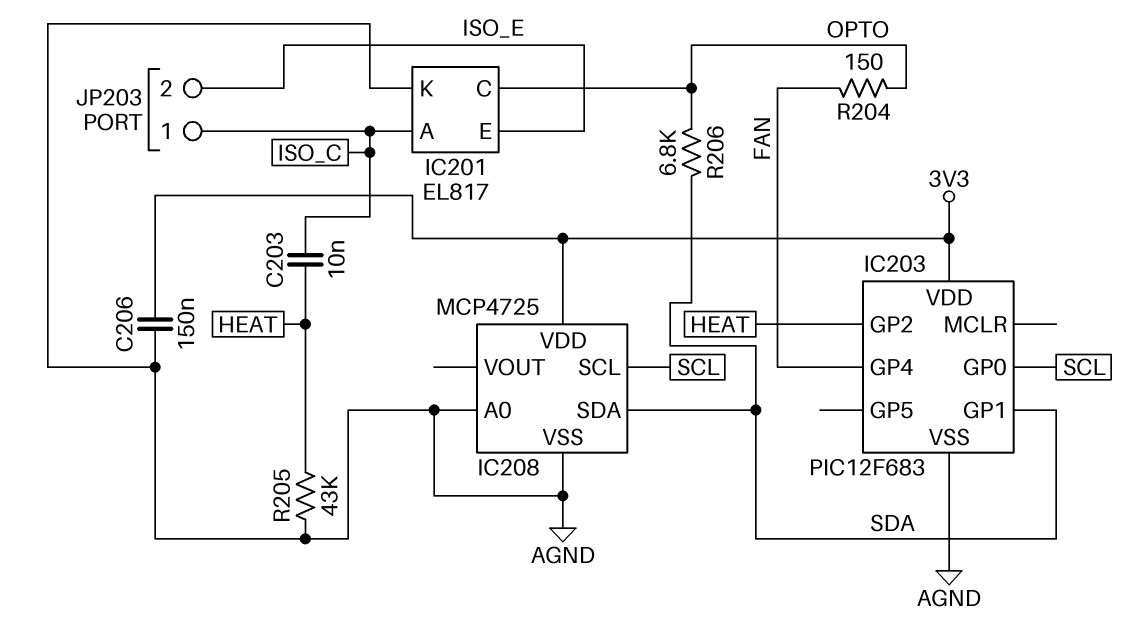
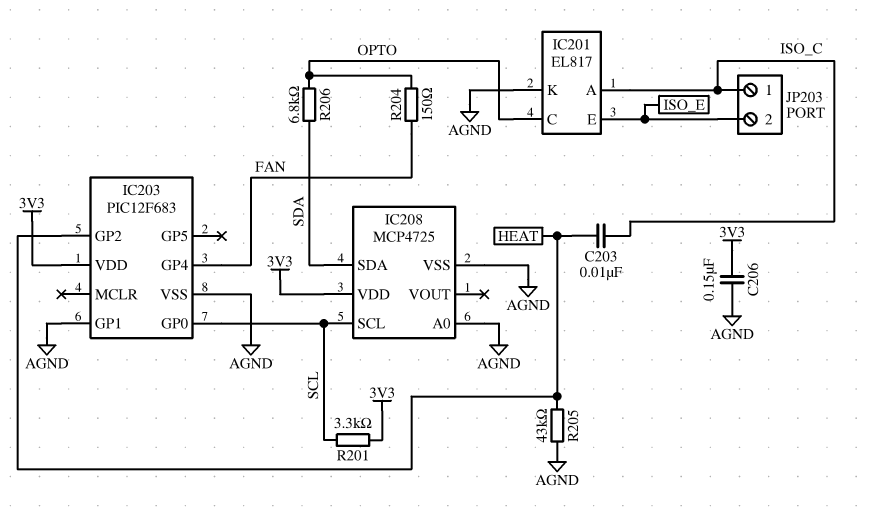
IC203 pin GP1: SDA -> AGND
R201: none -> 3.3k (3V3, SCL)

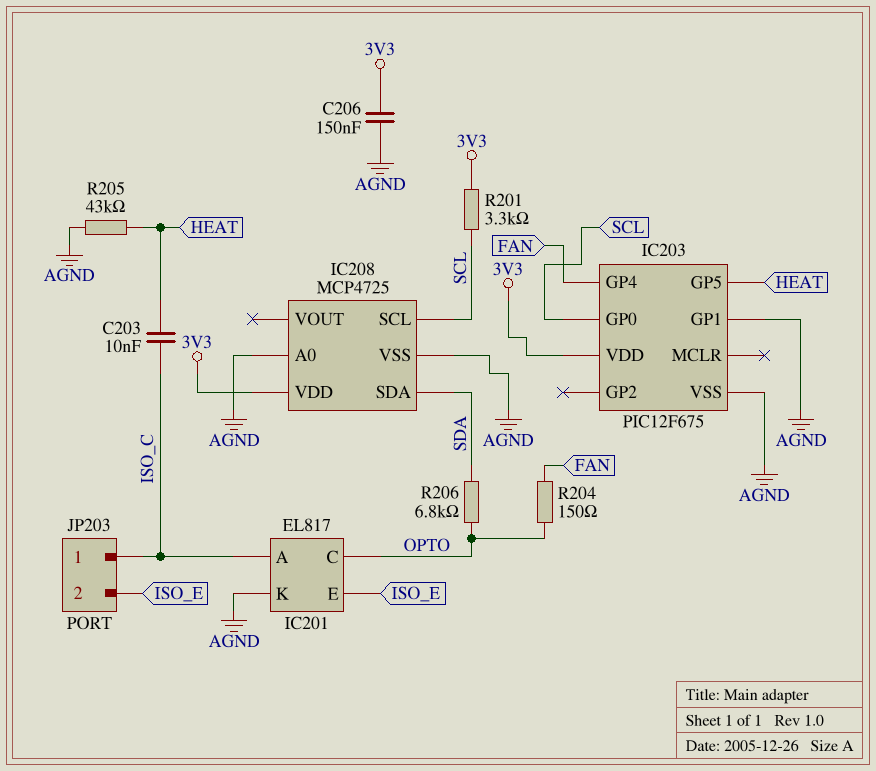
IC203: PIC12F683 -> PIC12F675
IC203 pin GP2: HEAT -> none
IC203 pin GP5: none -> HEAT

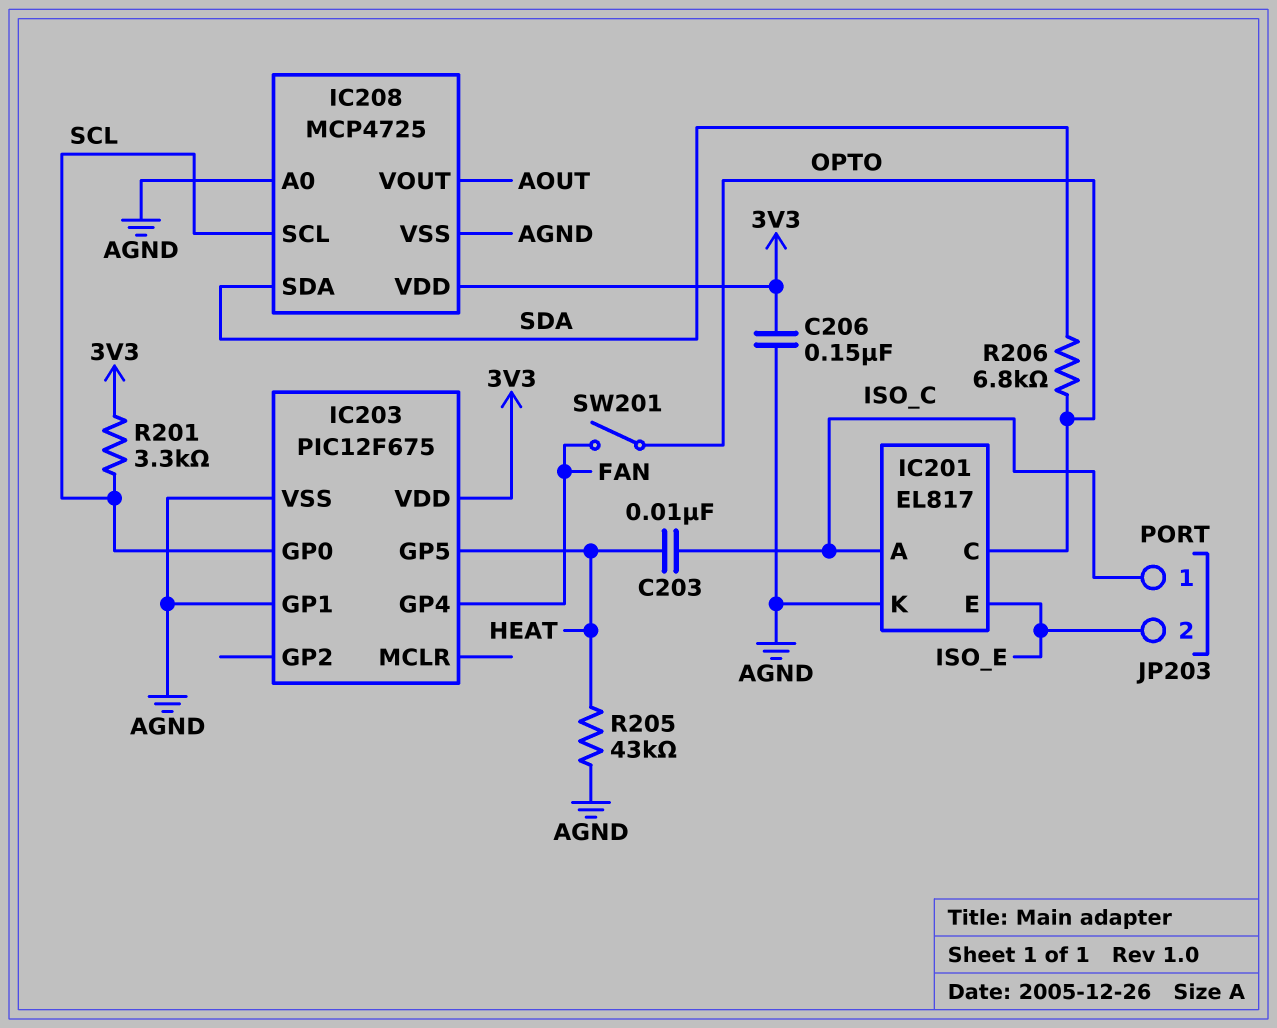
IC208 pin VOUT: none -> AOUT
R204: 150 (FAN, OPTO) -> none
SW201: none -> switch (FAN, OPTO)

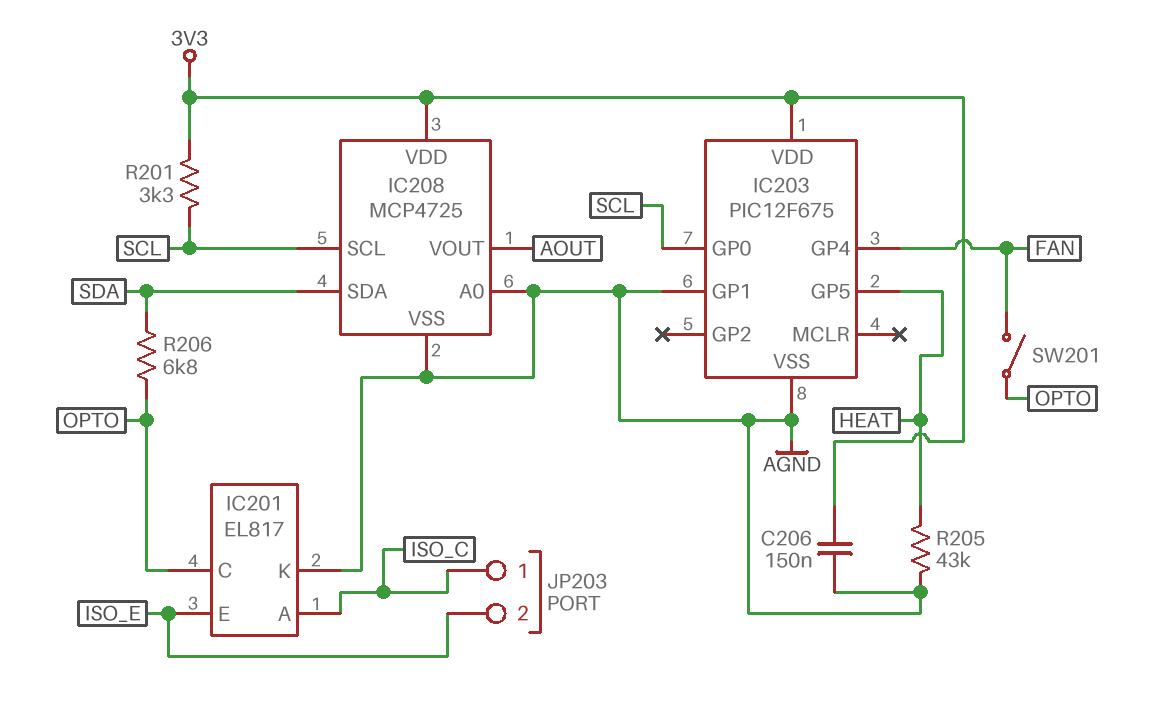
C203: 10nF (HEAT, ISO_C) -> none

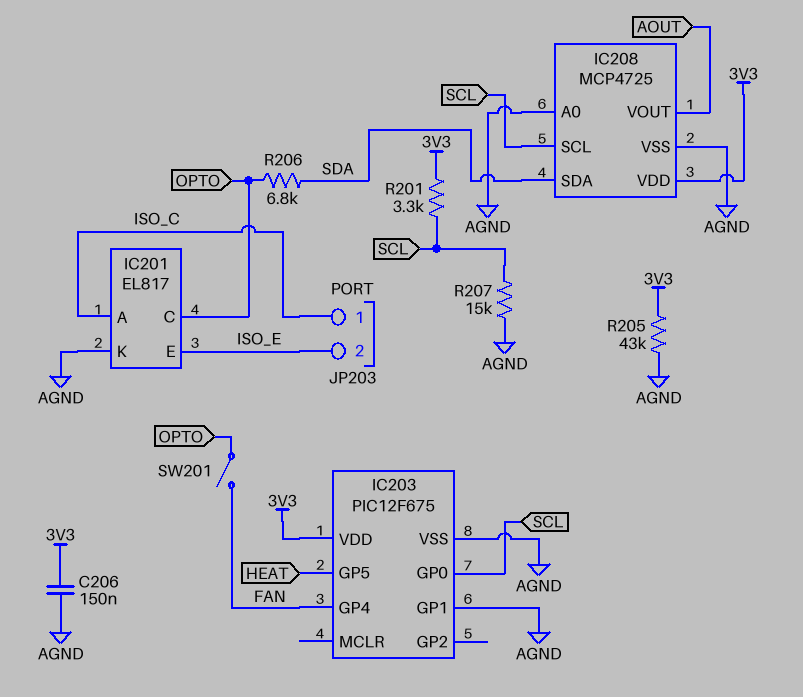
R205: 43k (AGND, HEAT) -> 43k (3V3, AGND)
R207: none -> 15k (AGND, SCL)

